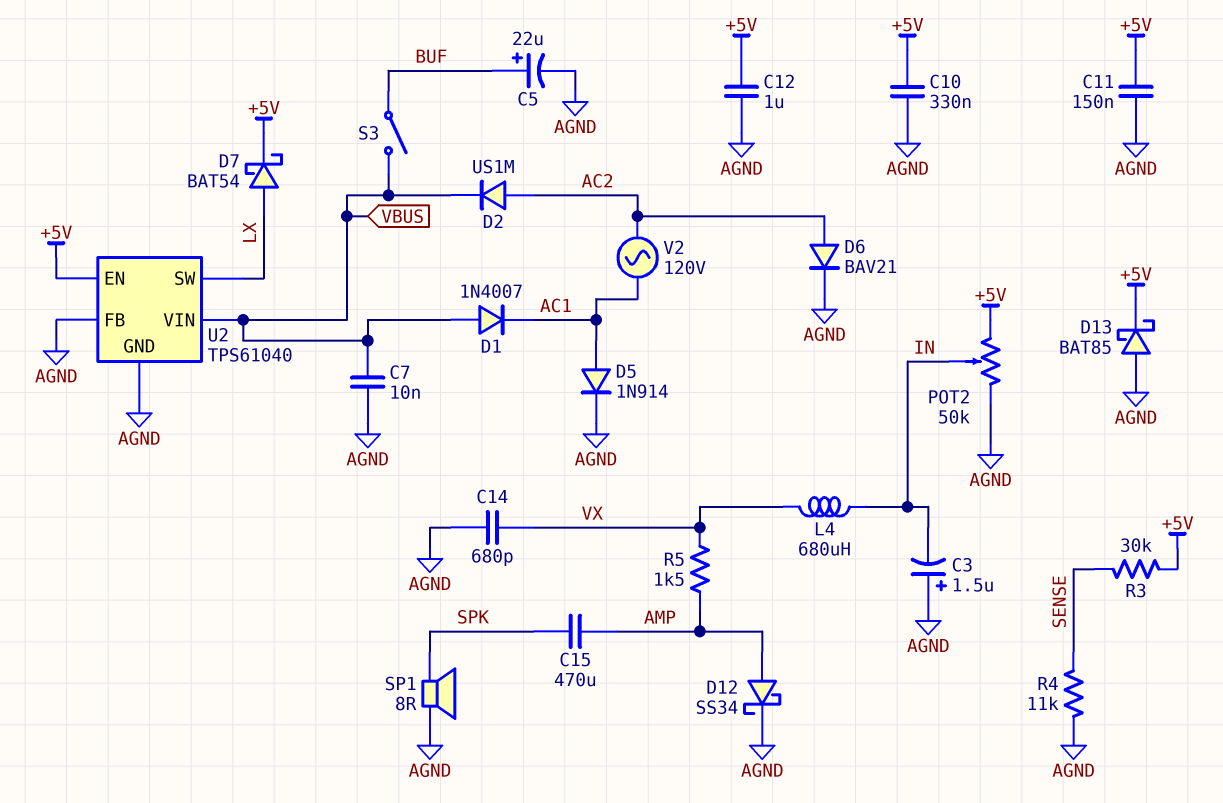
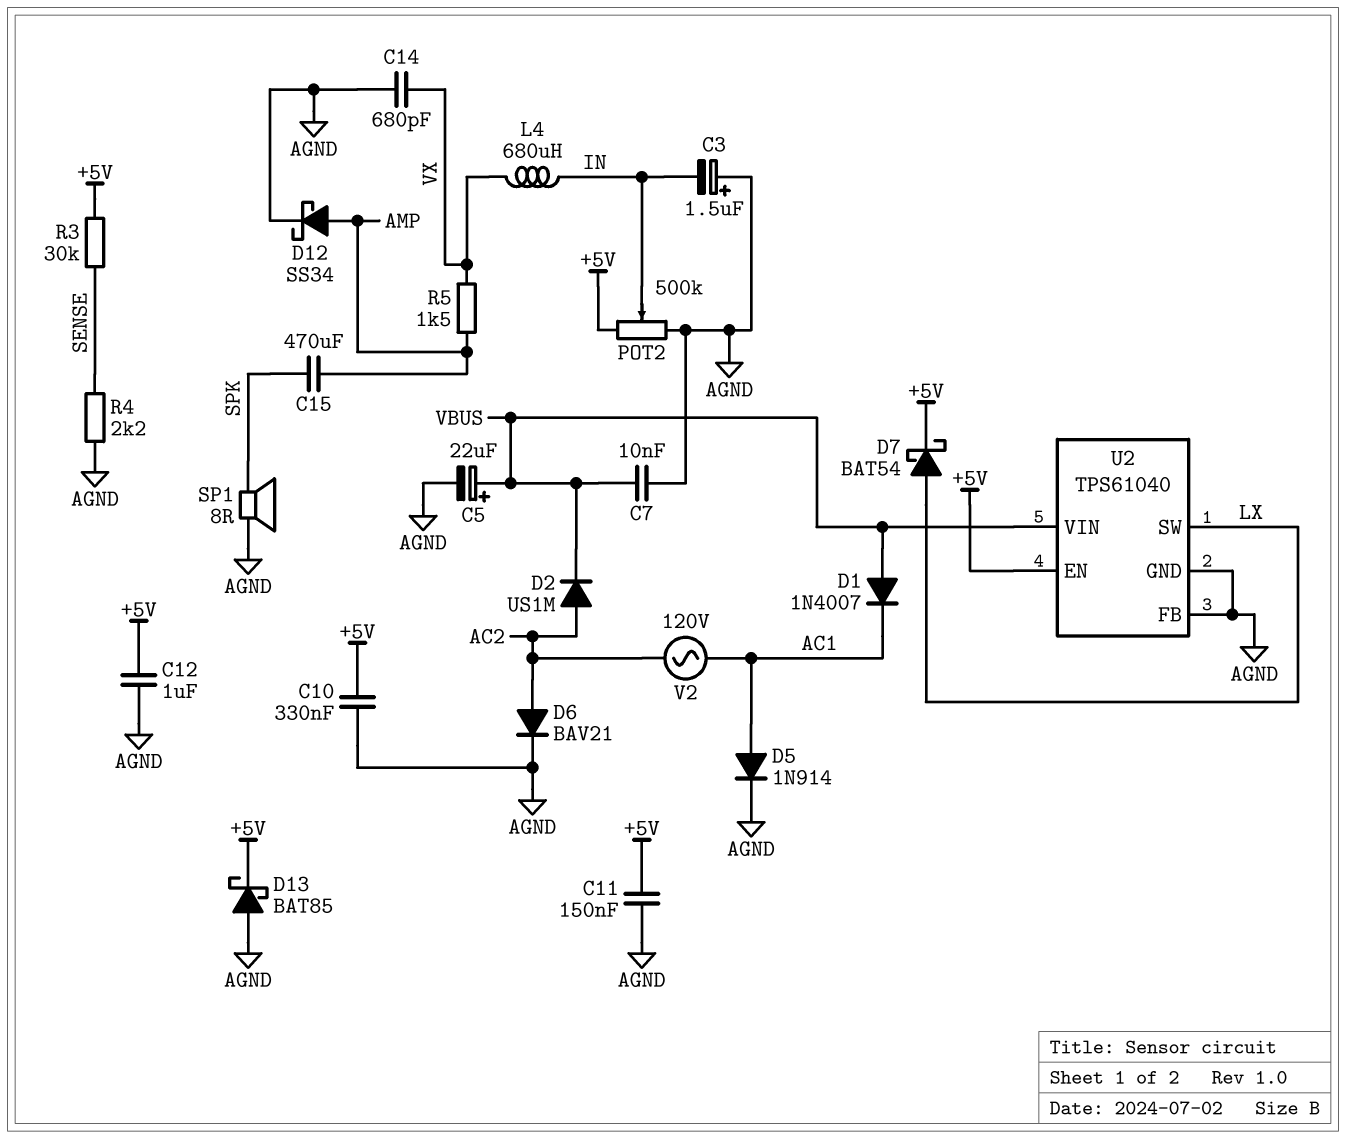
C5: 22uF (plus BUF, minus AGND) -> 22uF (plus VBUS, minus AGND)
POT2: 50k (+5V, AGND, wiper IN) -> 500k (+5V, AGND, wiper IN)
R4: 11k (AGND, SENSE) -> 2.2k (AGND, SENSE)
S3: switch (BUF, VBUS) -> none

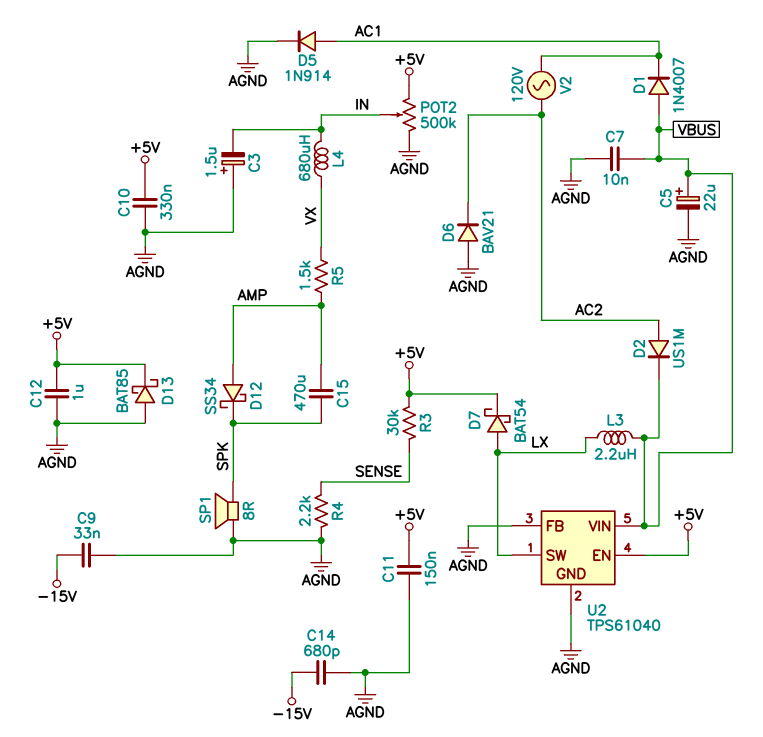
C9: none -> 33nF (-15V, AGND)
C14: 680pF (AGND, VX) -> 680pF (-15V, AGND)
D6: diode BAV21 (A AC2, K AGND) -> diode BAV21 (A AGND, K AC2)
D12: schottky SS34 (A AMP, K AGND) -> schottky SS34 (A AMP, K SPK)
L3: none -> 2.2uH (LX, VBUS)

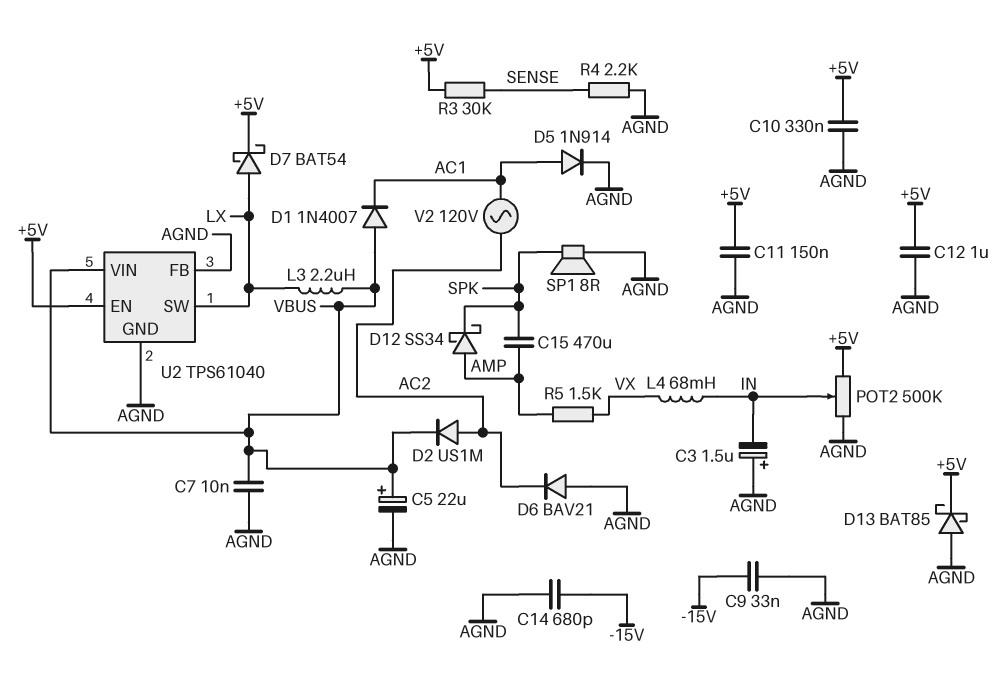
L4: 680uH (IN, VX) -> 68mH (IN, VX)

